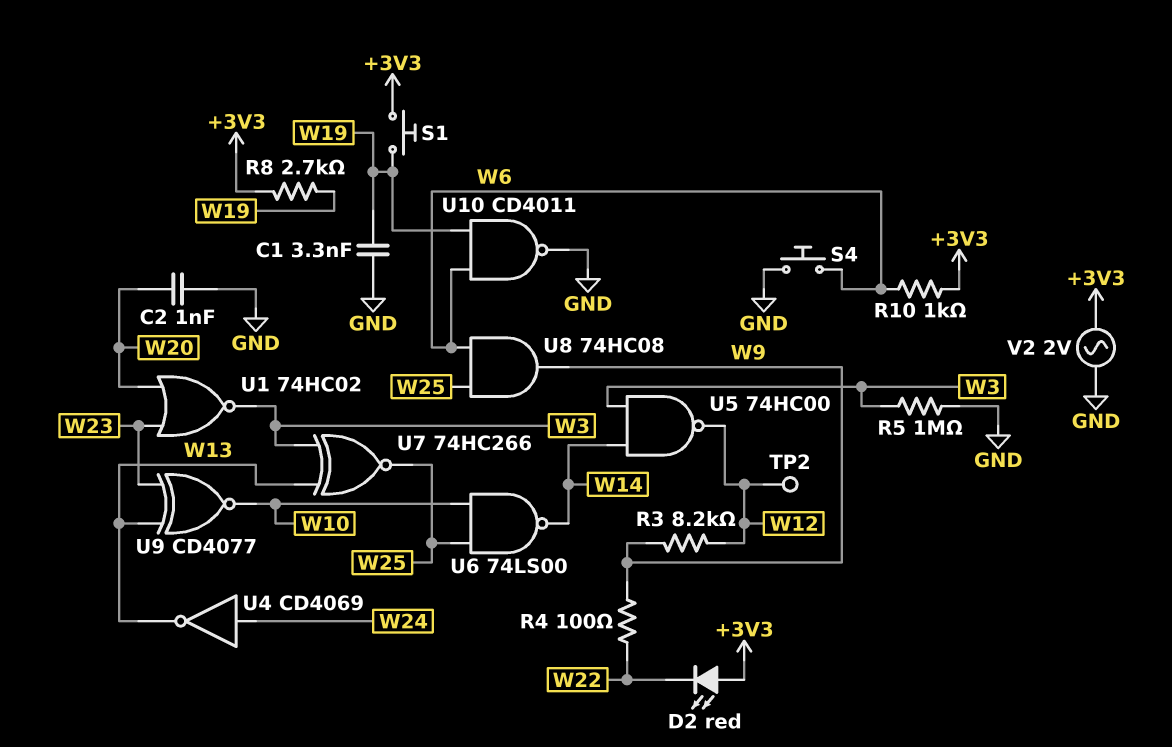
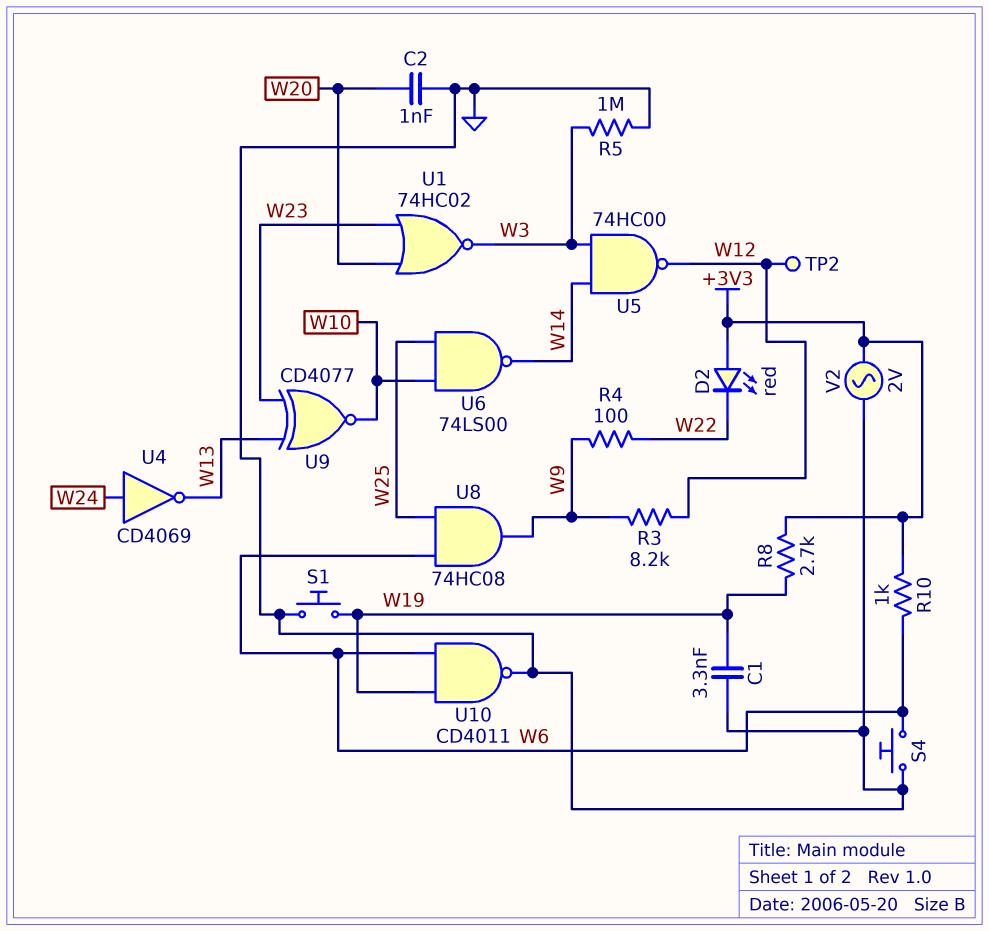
S1: button (+3V3, W19) -> button (GND, W19)
U7: XNOR 74HC266 (in W3, in W13, out W25) -> none

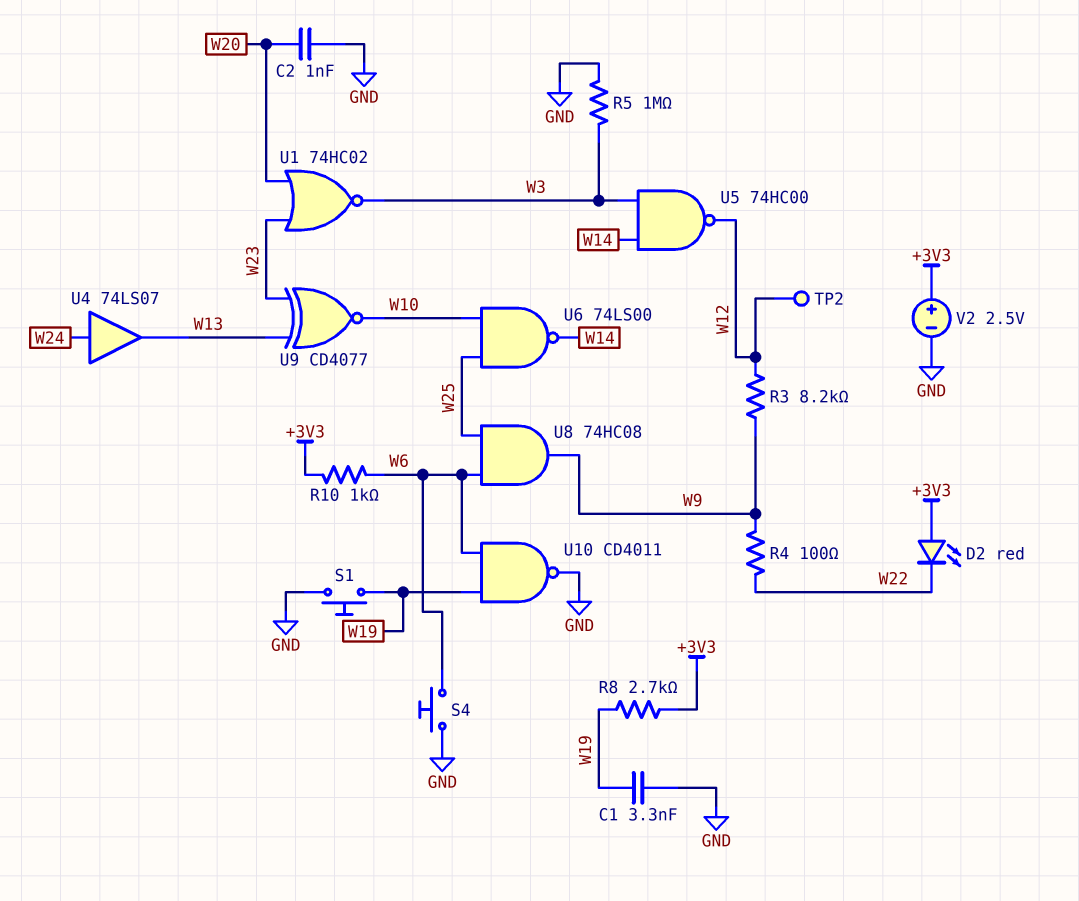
U4: NOT CD4069 (in W24, out W13) -> buffer 74LS07 (in W24, out W13)
V2: AC 2V (+3V3, GND) -> 2.5V (plus +3V3, minus GND)

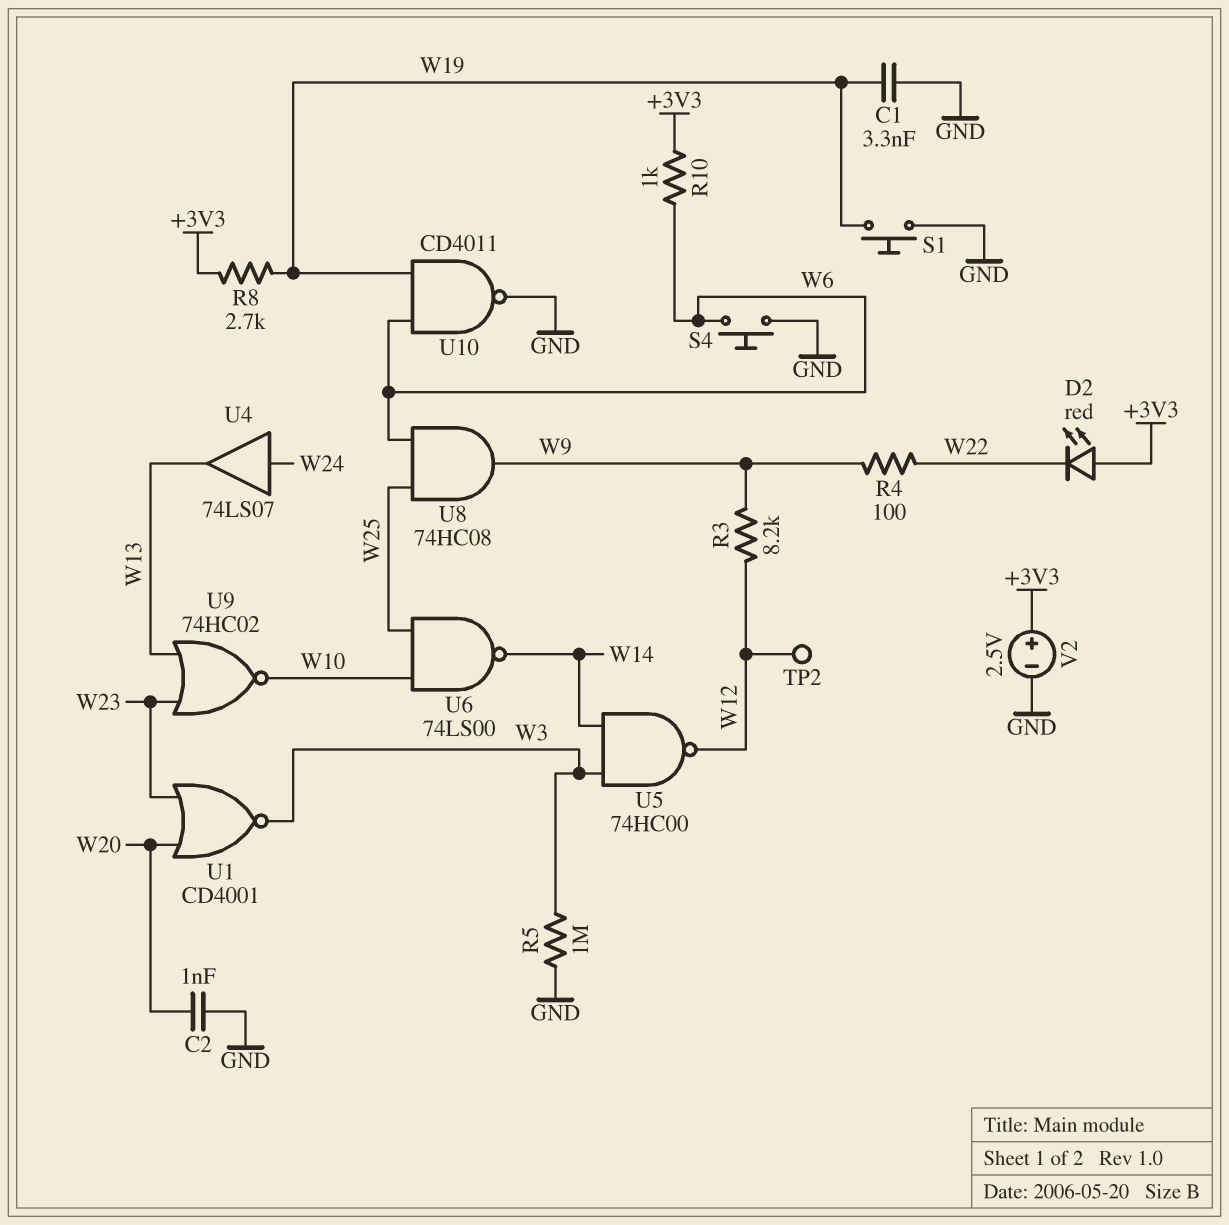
U1: NOR 74HC02 (in W20, in W23, out W3) -> NOR CD4001 (in W20, in W23, out W3)
U9: XNOR CD4077 (in W13, in W23, out W10) -> NOR 74HC02 (in W13, in W23, out W10)

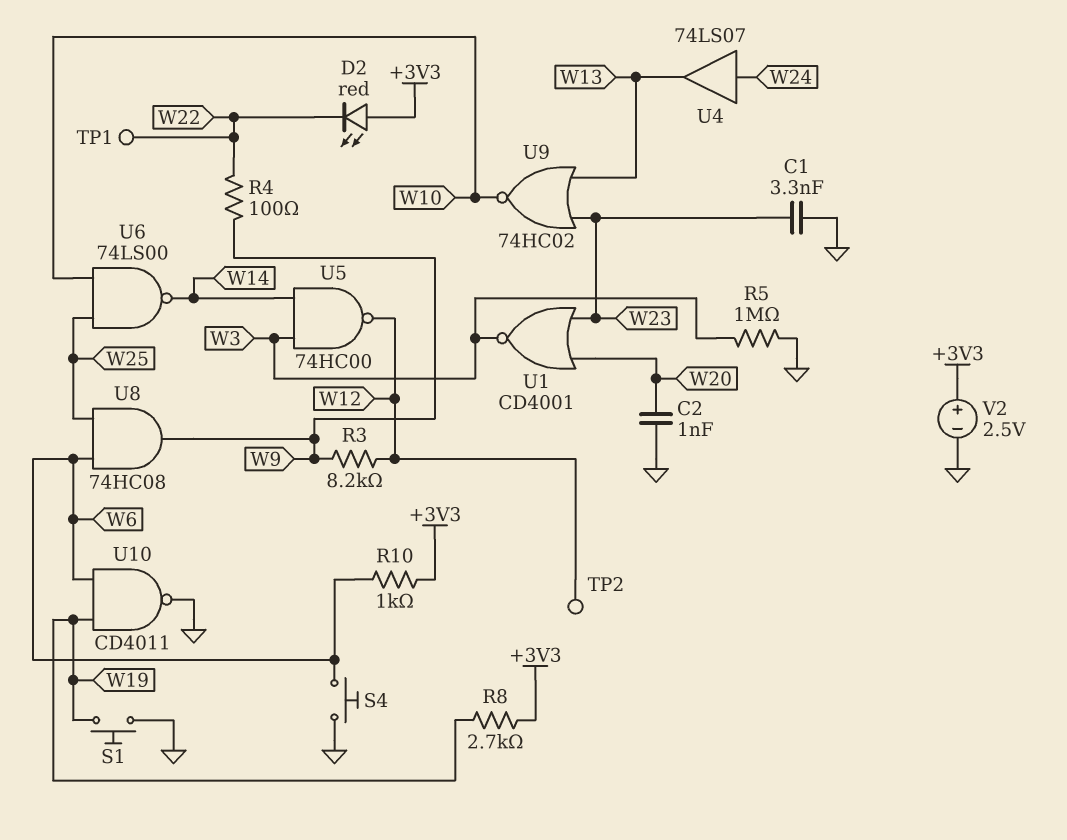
C1: 3.3nF (GND, W19) -> 3.3nF (GND, W23)
TP1: none -> test point (W22)

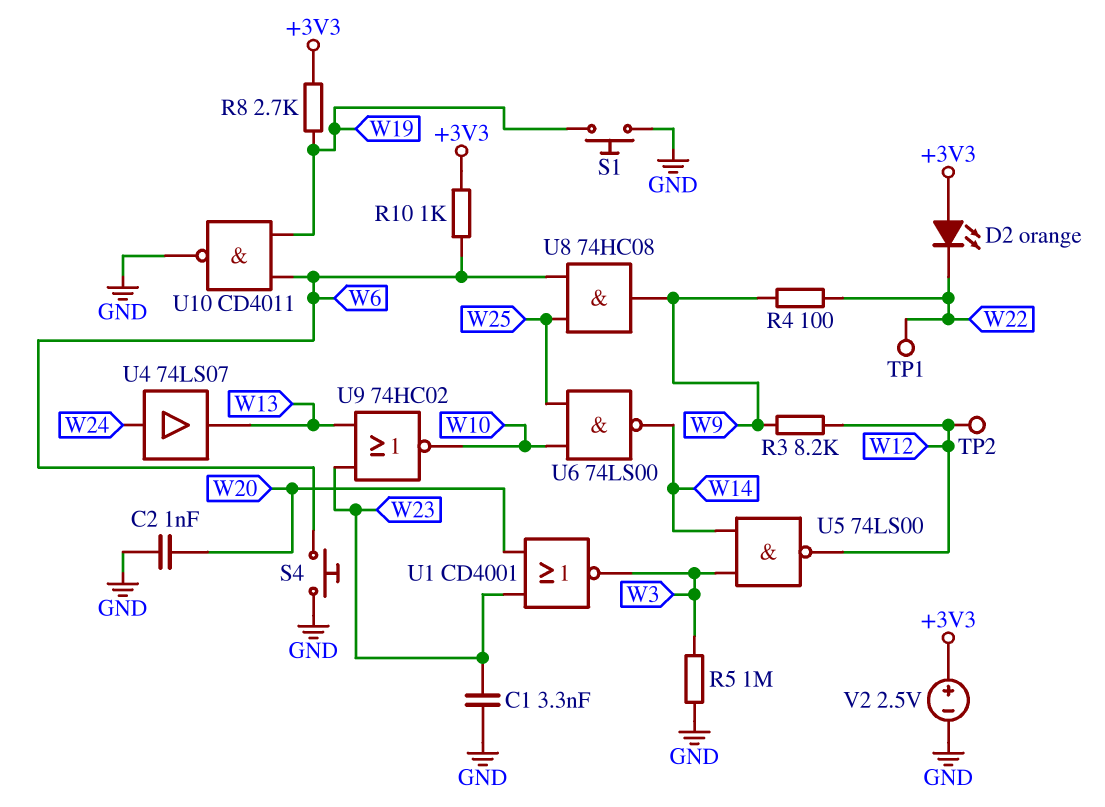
D2: LED red (A +3V3, K W22) -> LED orange (A +3V3, K W22)
U5: NAND 74HC00 (in W3, in W14, out W12) -> NAND 74LS00 (in W3, in W14, out W12)

